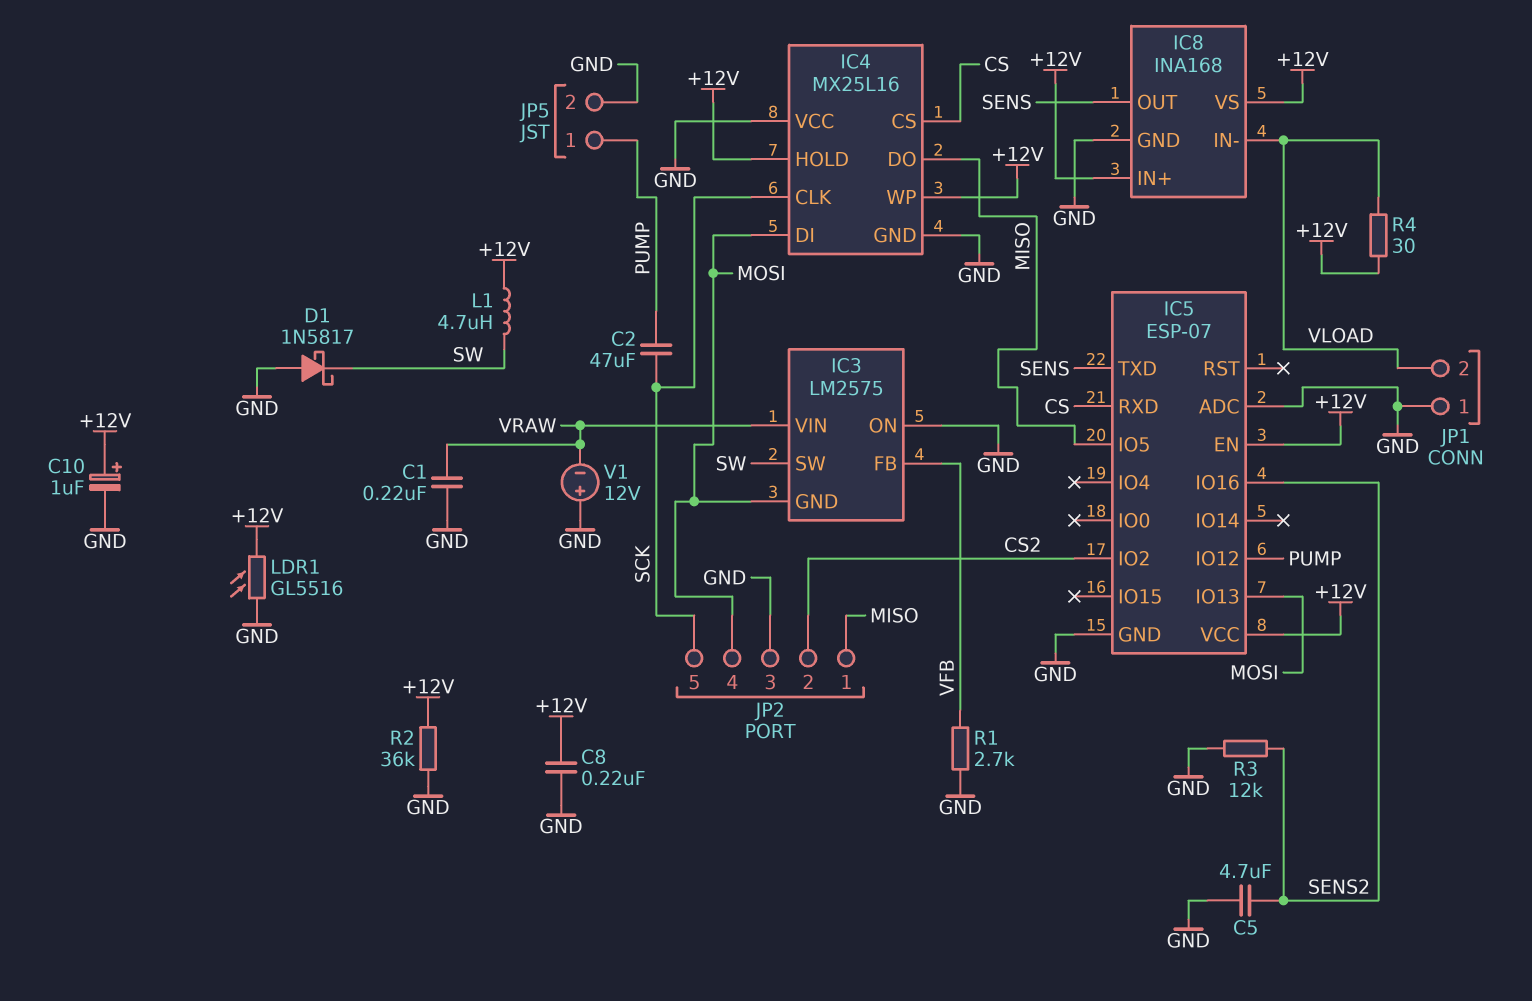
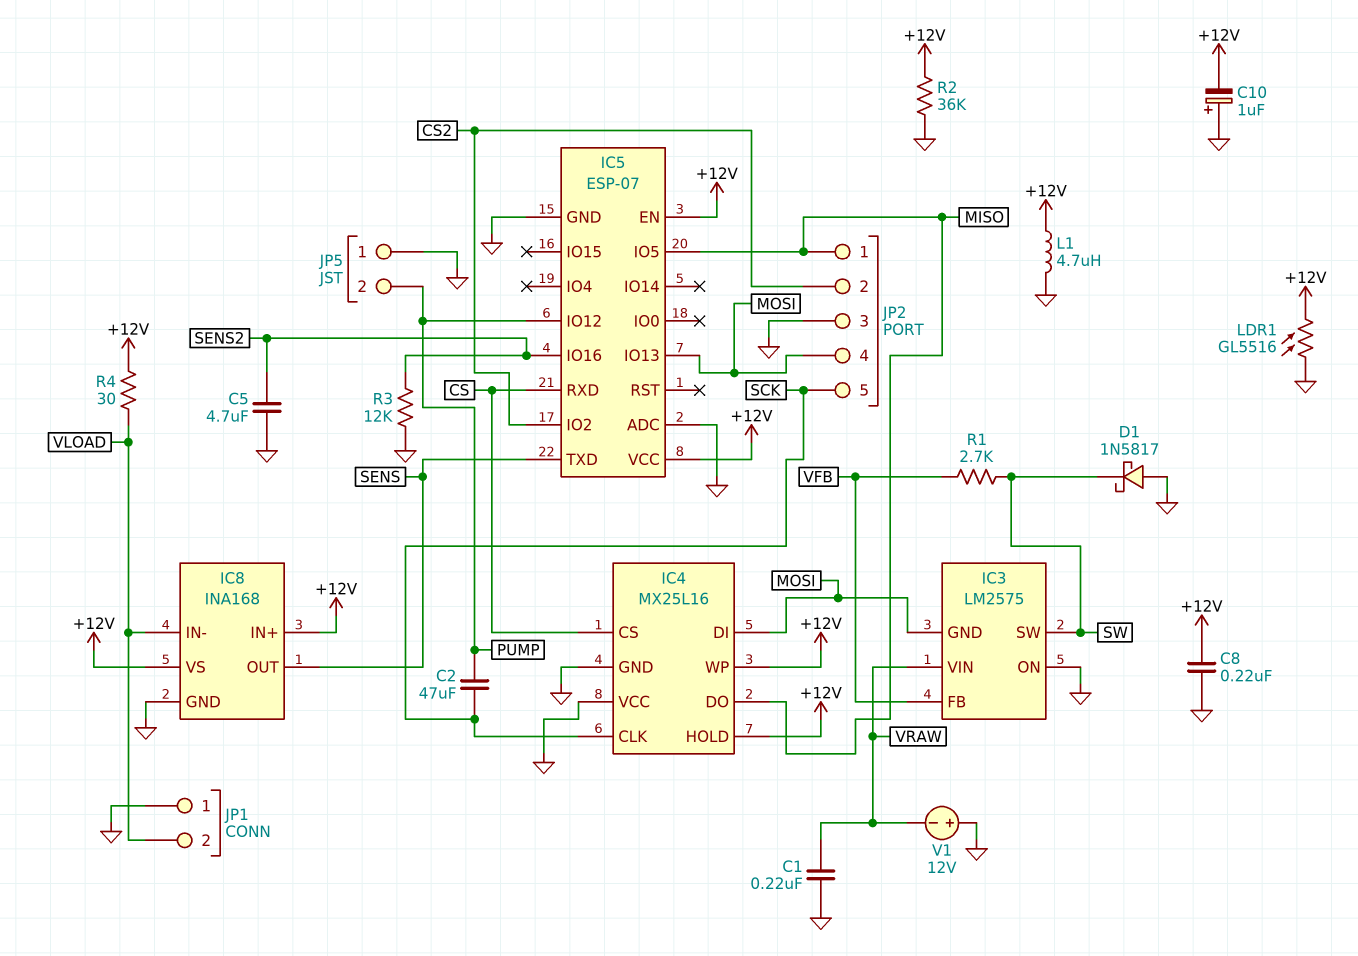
C10: 1uF (plus +12V, minus GND) -> 1uF (plus GND, minus +12V)
JP5 pin 1: PUMP -> GND
JP5 pin 2: GND -> PUMP
L1: 4.7uH (+12V, SW) -> 4.7uH (+12V, GND)
R1: 2.7k (GND, VFB) -> 2.7k (SW, VFB)

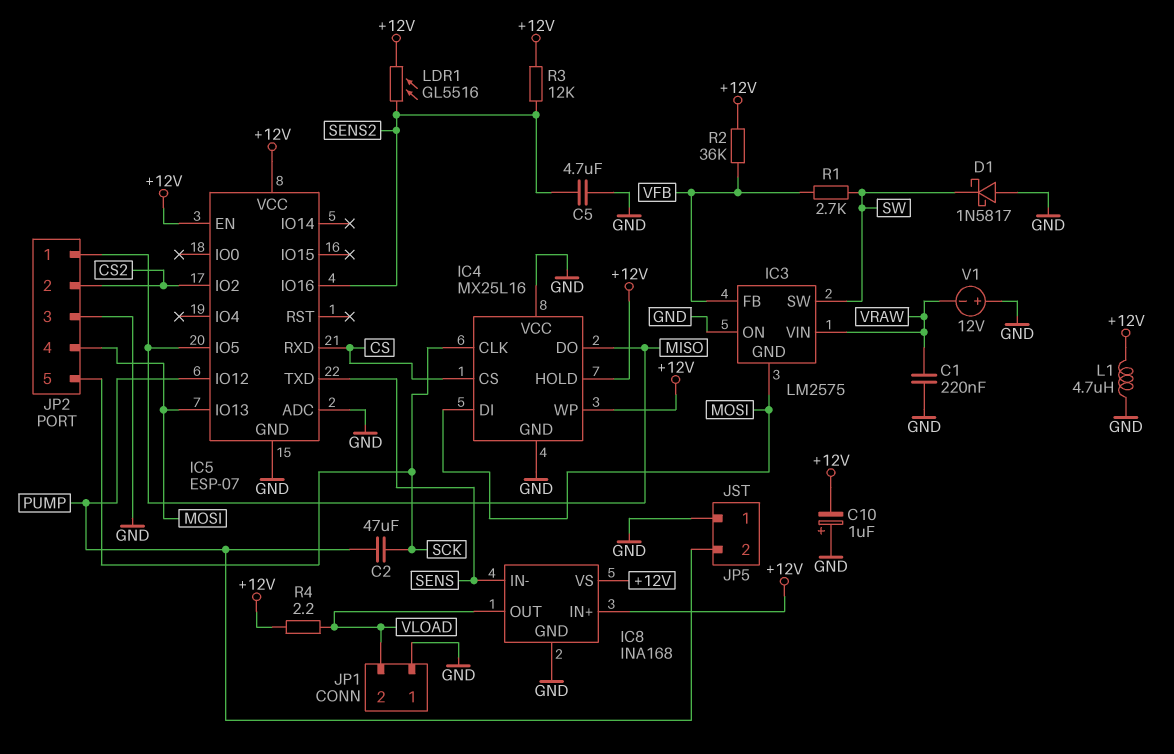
C8: 220nF (+12V, GND) -> none
IC8 pin IN-: VLOAD -> SENS
IC8 pin OUT: SENS -> VLOAD
LDR1: GL5516 (+12V, GND) -> GL5516 (+12V, SENS2)
R2: 36k (+12V, GND) -> 36k (+12V, VFB)
R3: 12k (GND, SENS2) -> 12k (+12V, SENS2)
R4: 30 (+12V, VLOAD) -> 2.2 (+12V, VLOAD)

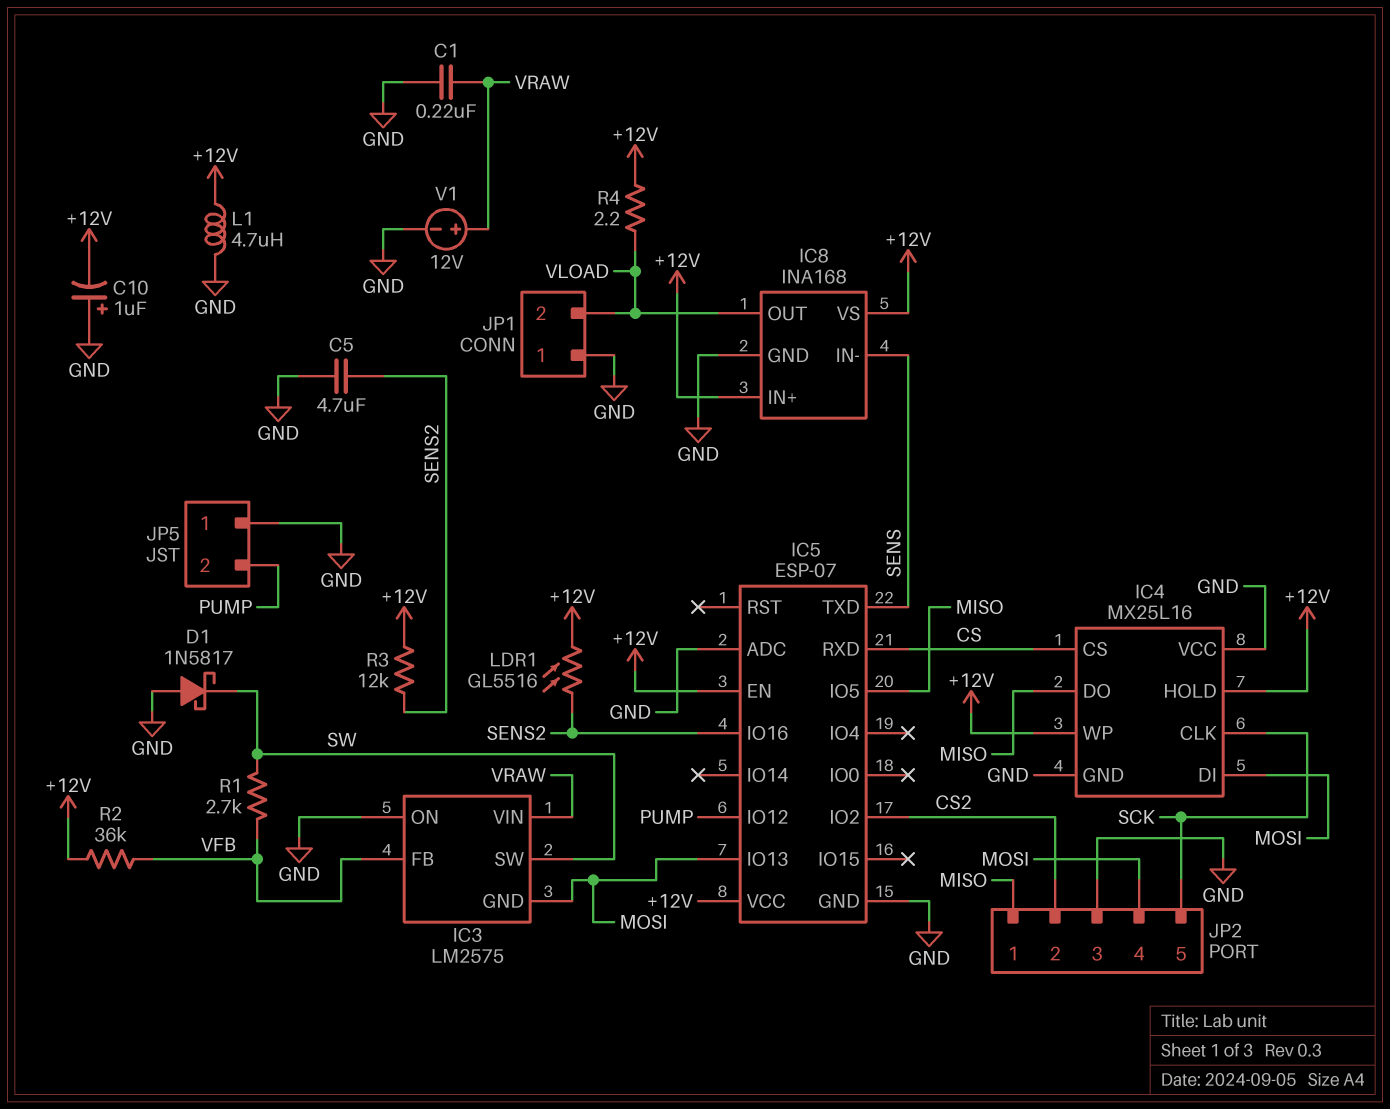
C2: 47uF (PUMP, SCK) -> none
V1: 12V (plus GND, minus VRAW) -> 12V (plus VRAW, minus GND)

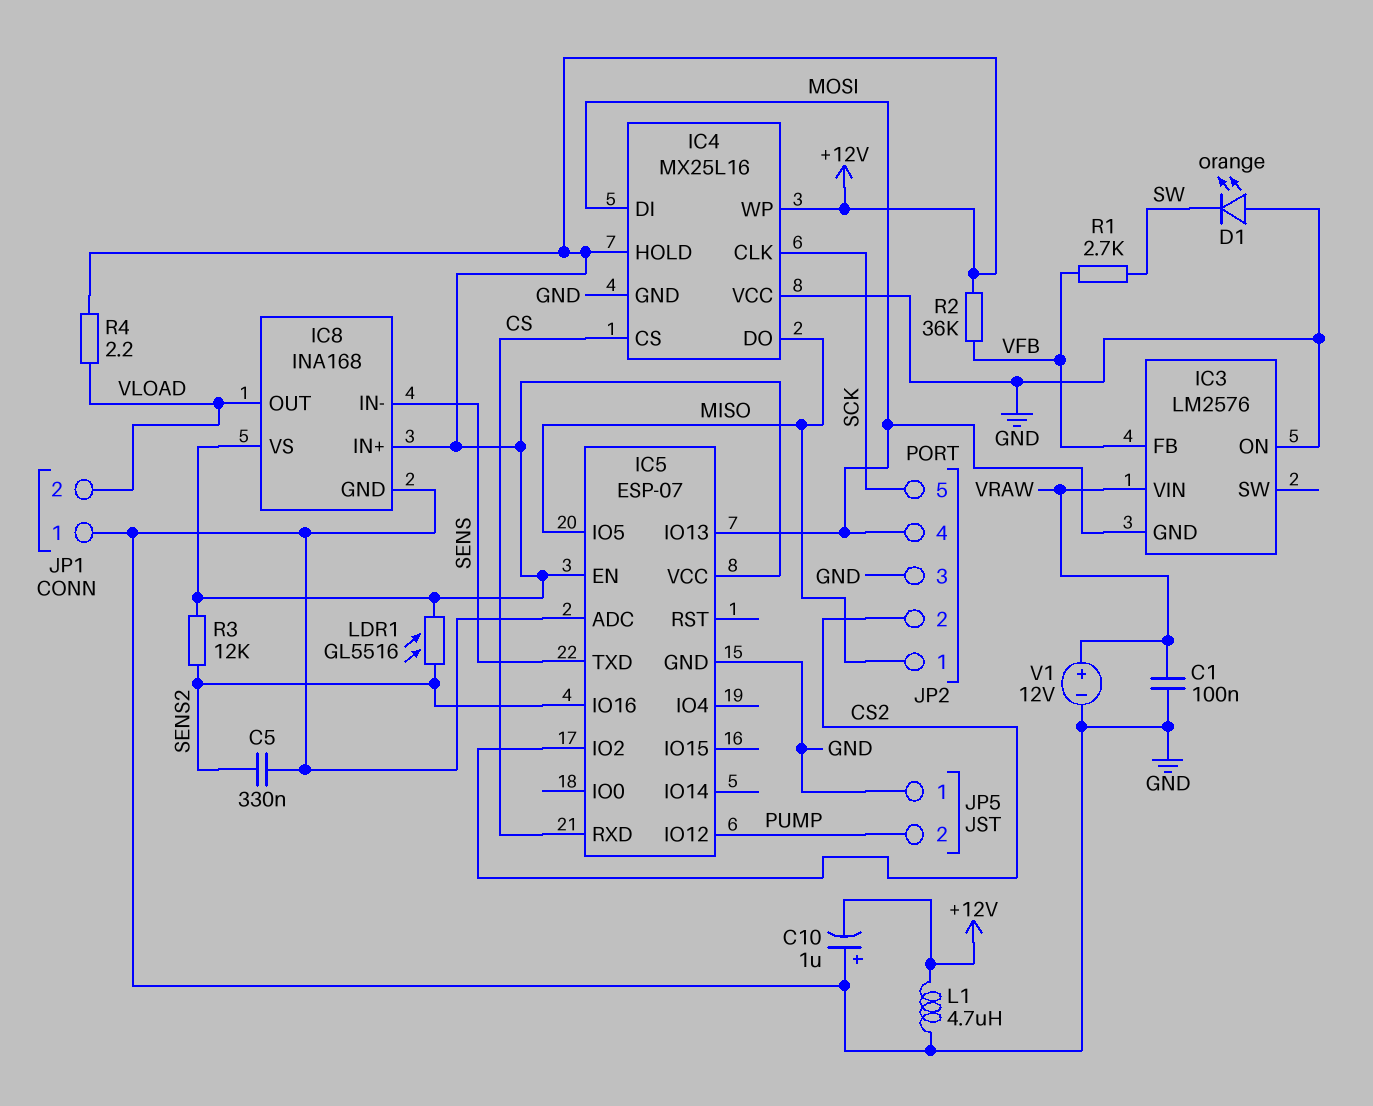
C1: 220nF (GND, VRAW) -> 100nF (GND, VRAW)
C5: 4.7uF (GND, SENS2) -> 330nF (GND, SENS2)
D1: schottky 1N5817 (A GND, K SW) -> LED orange (A GND, K SW)
IC3: LM2575 -> LM2576
IC3 pin SW: SW -> none

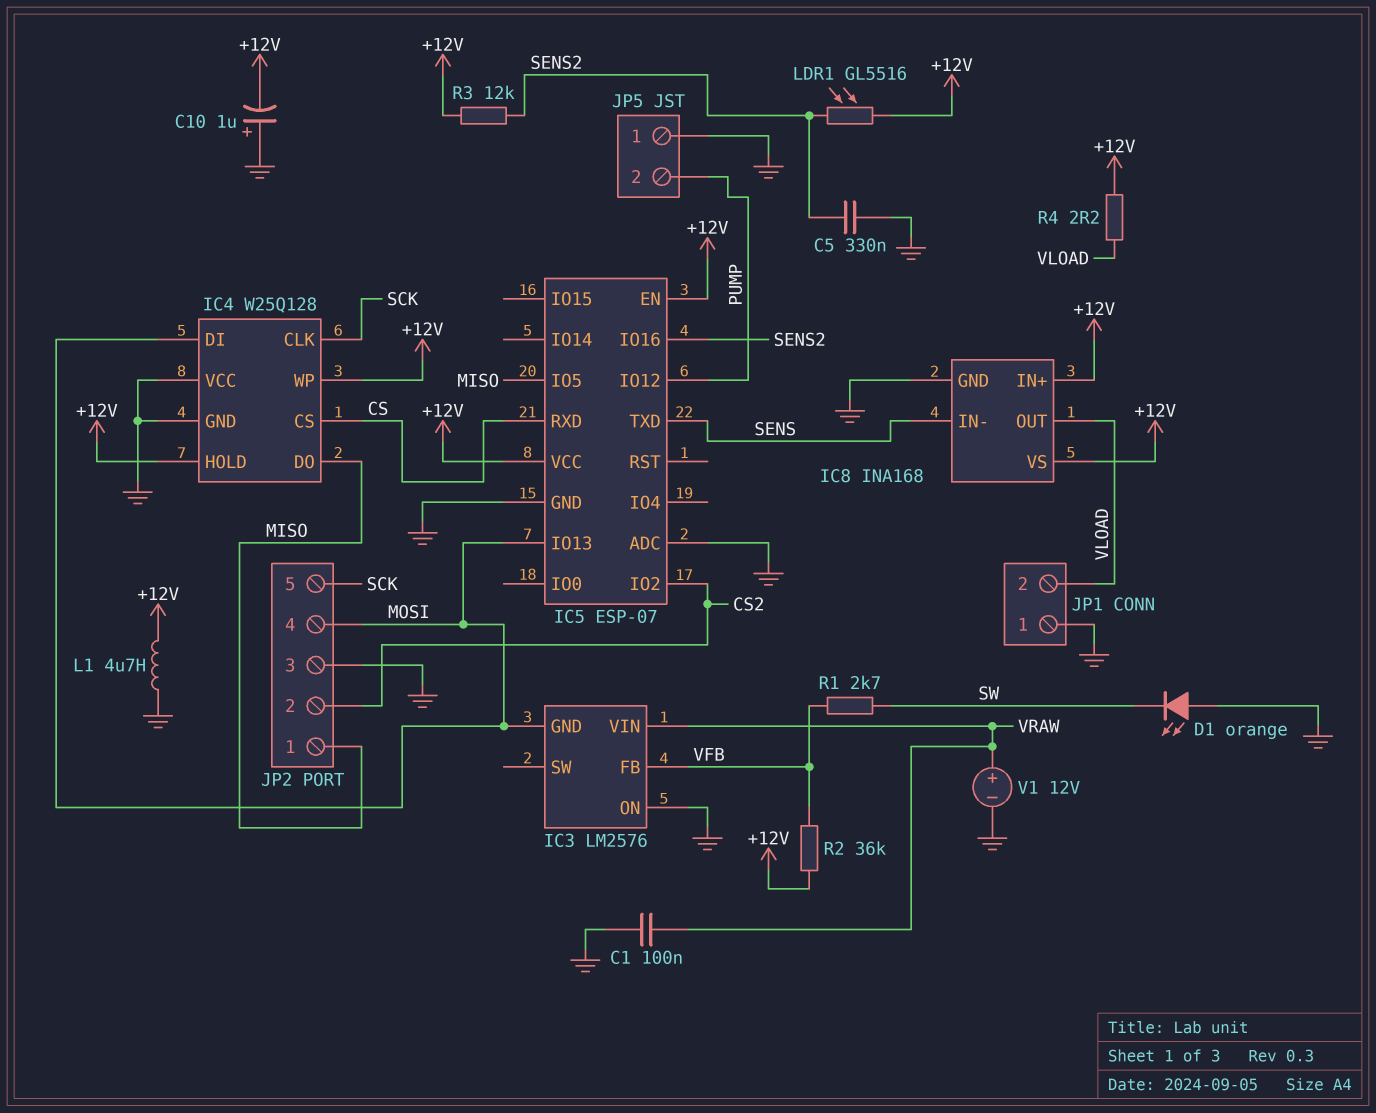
IC4: MX25L16 -> W25Q128

